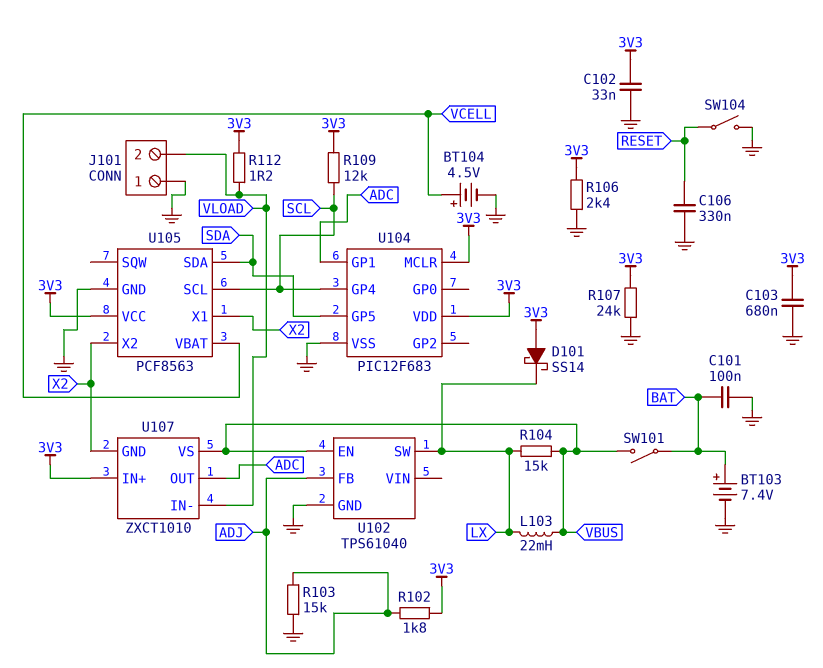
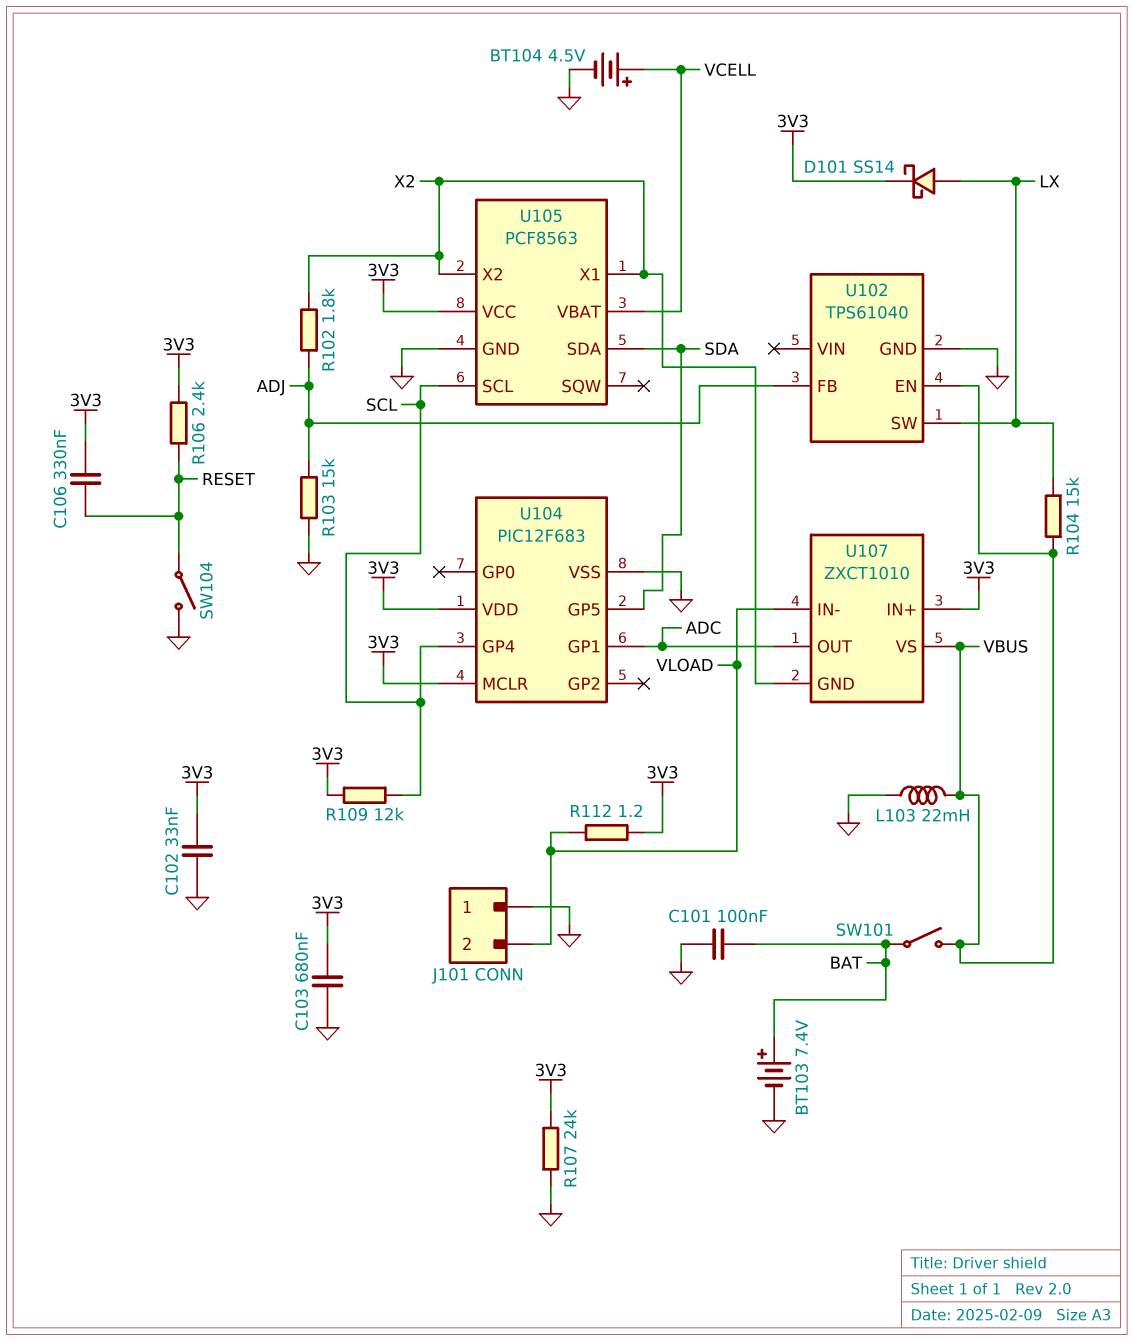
C106: 330nF (GND, RESET) -> 330nF (3V3, RESET)
D101: schottky SS14 (A 3V3, K LX) -> schottky SS14 (A LX, K 3V3)
L103: 22mH (LX, VBUS) -> 22mH (GND, VBUS)
R102: 1.8k (3V3, ADJ) -> 1.8k (ADJ, X2)
R106: 2.4k (3V3, GND) -> 2.4k (3V3, RESET)

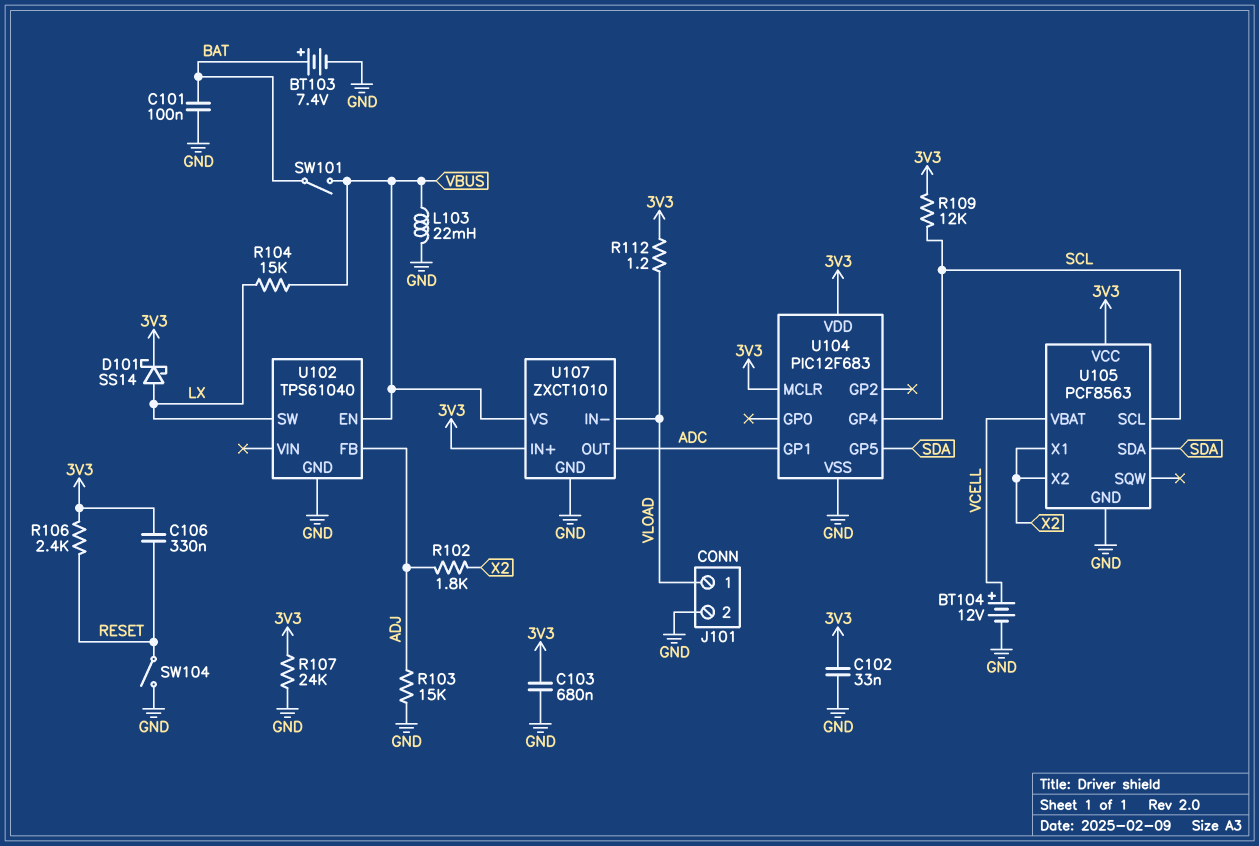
BT104: 4.5V (plus VCELL, minus GND) -> 12V (plus VCELL, minus GND)
J101 pin 1: GND -> VLOAD
J101 pin 2: VLOAD -> GND
U107 pin GND: X2 -> GND

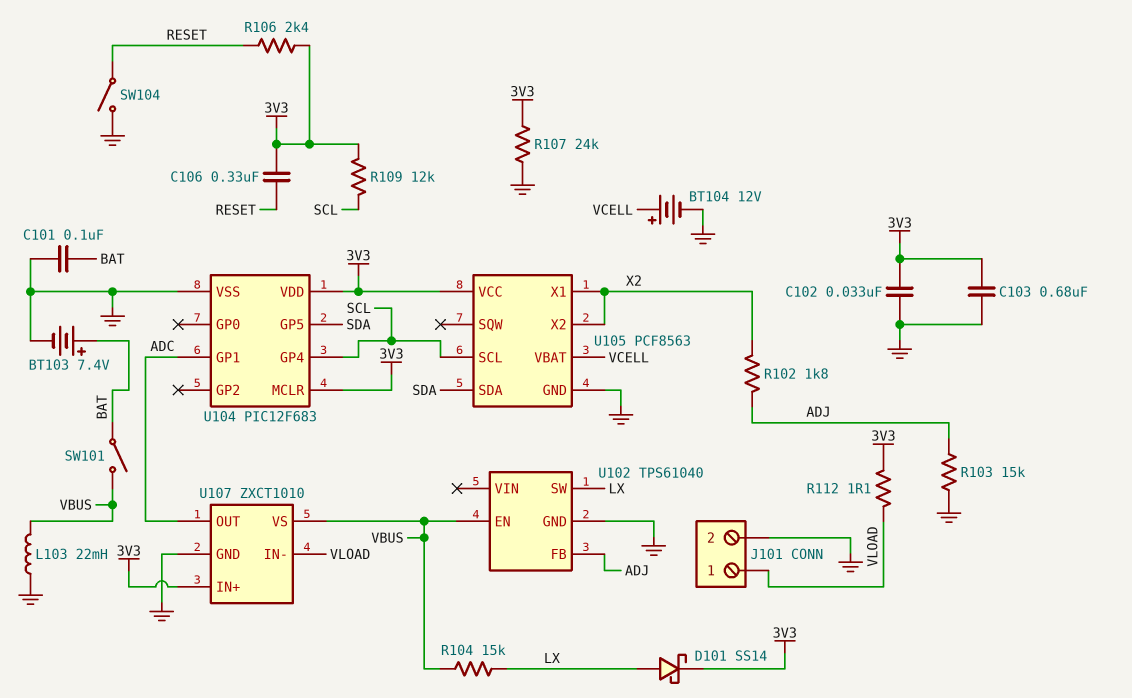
R112: 1.2 (3V3, VLOAD) -> 1.1 (3V3, VLOAD)

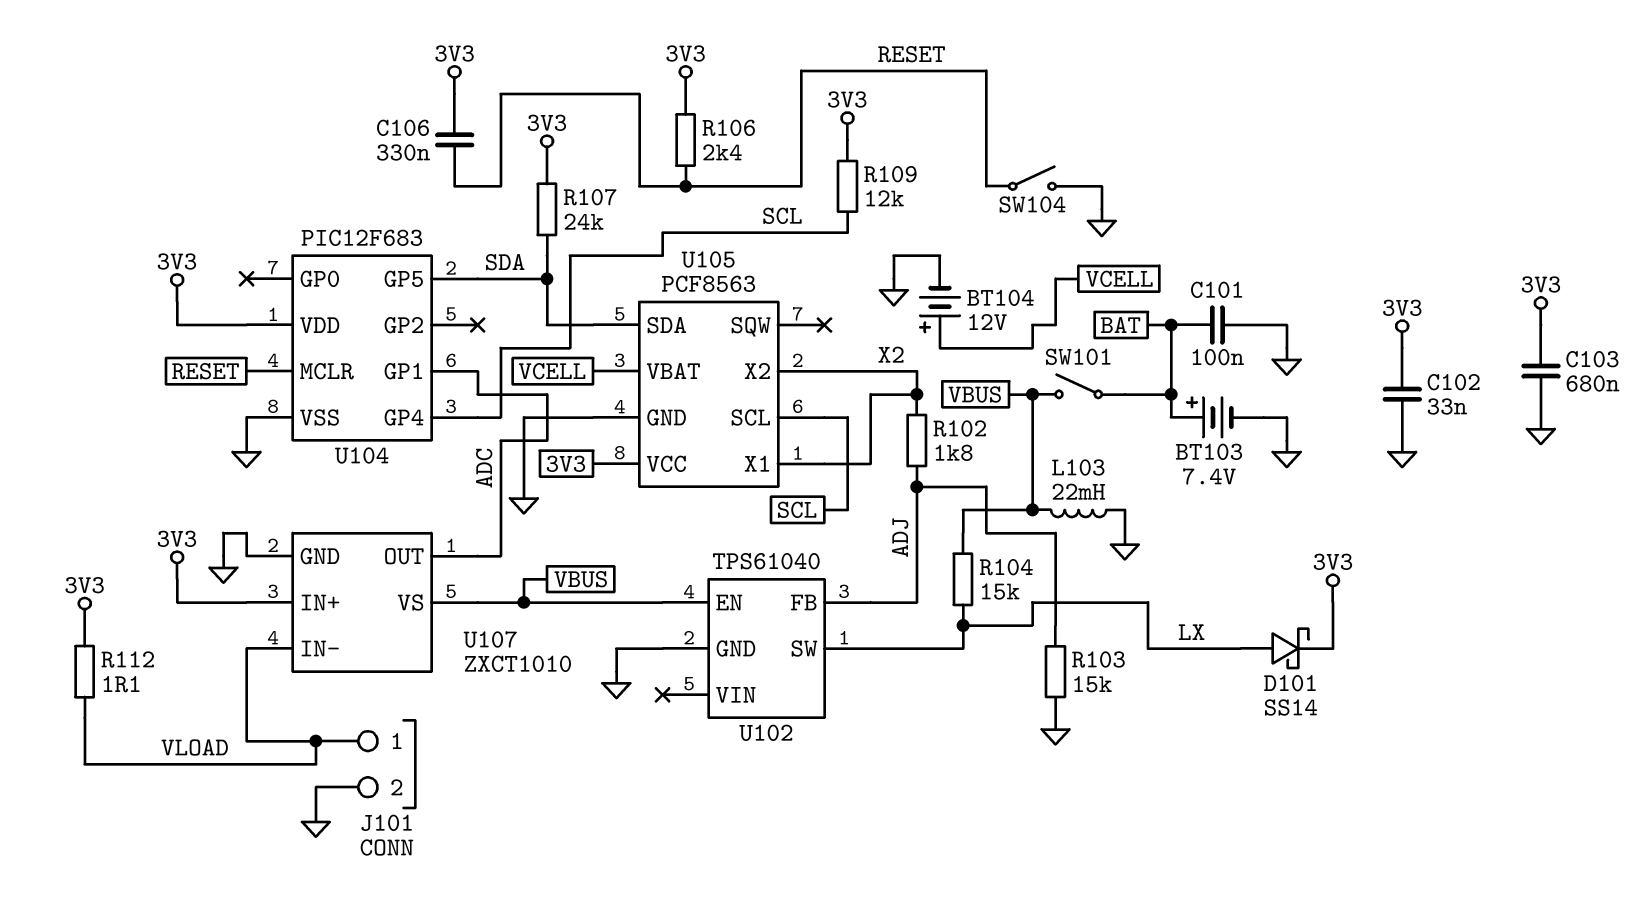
R107: 24k (3V3, GND) -> 24k (3V3, SDA)
U104 pin MCLR: 3V3 -> RESET

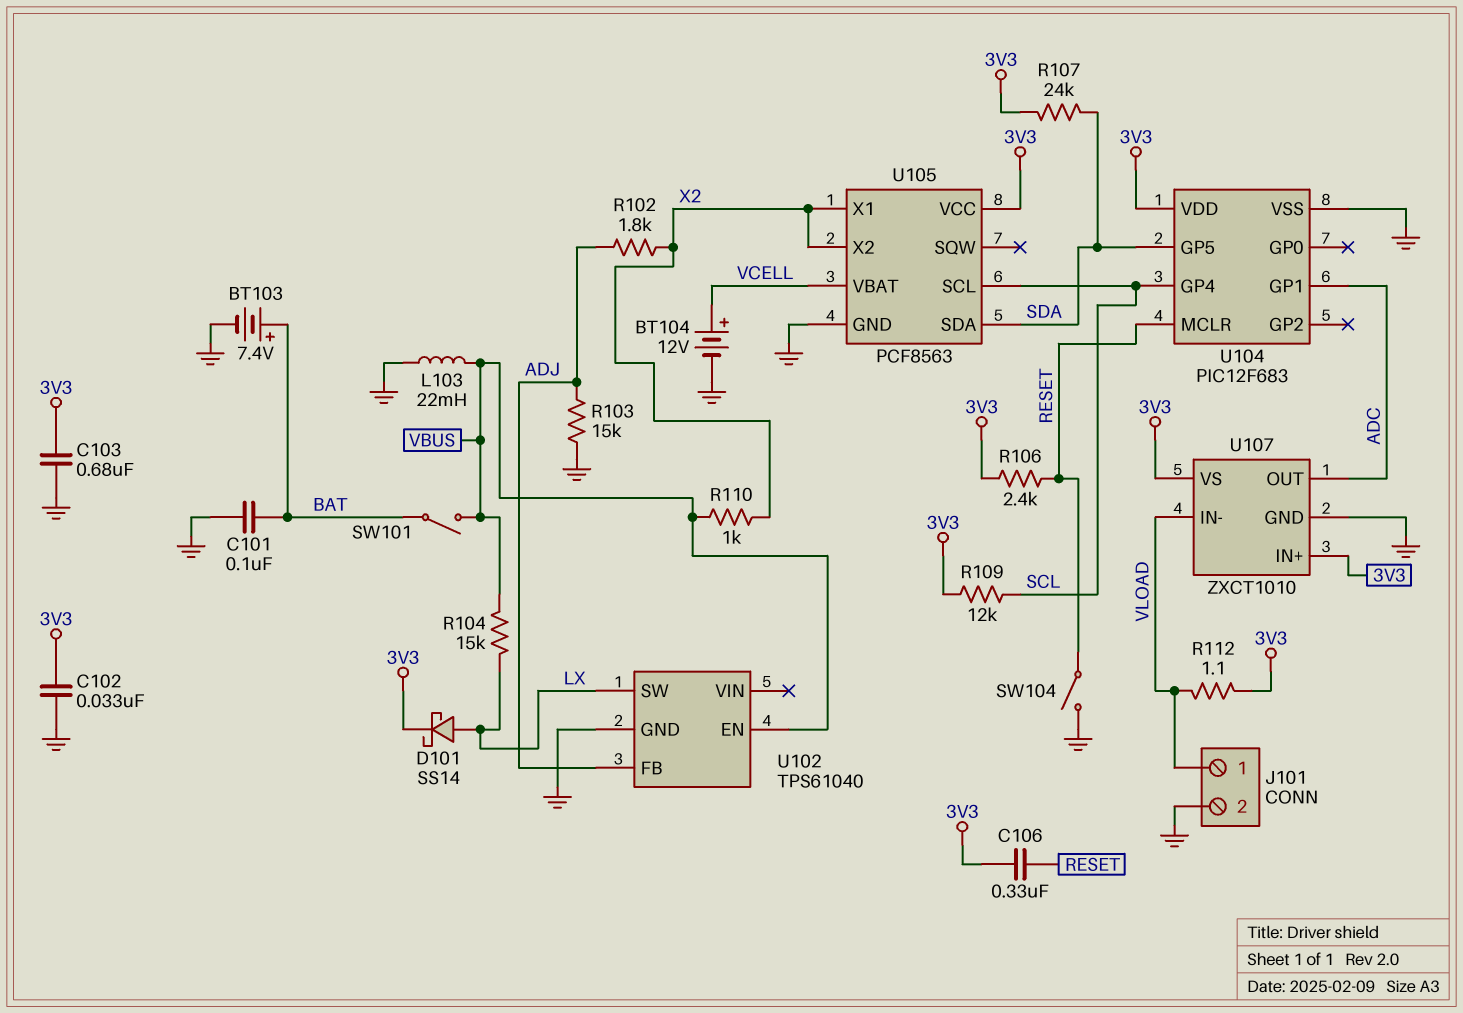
R110: none -> 1k (VBUS, X2)
U107 pin VS: VBUS -> 3V3

